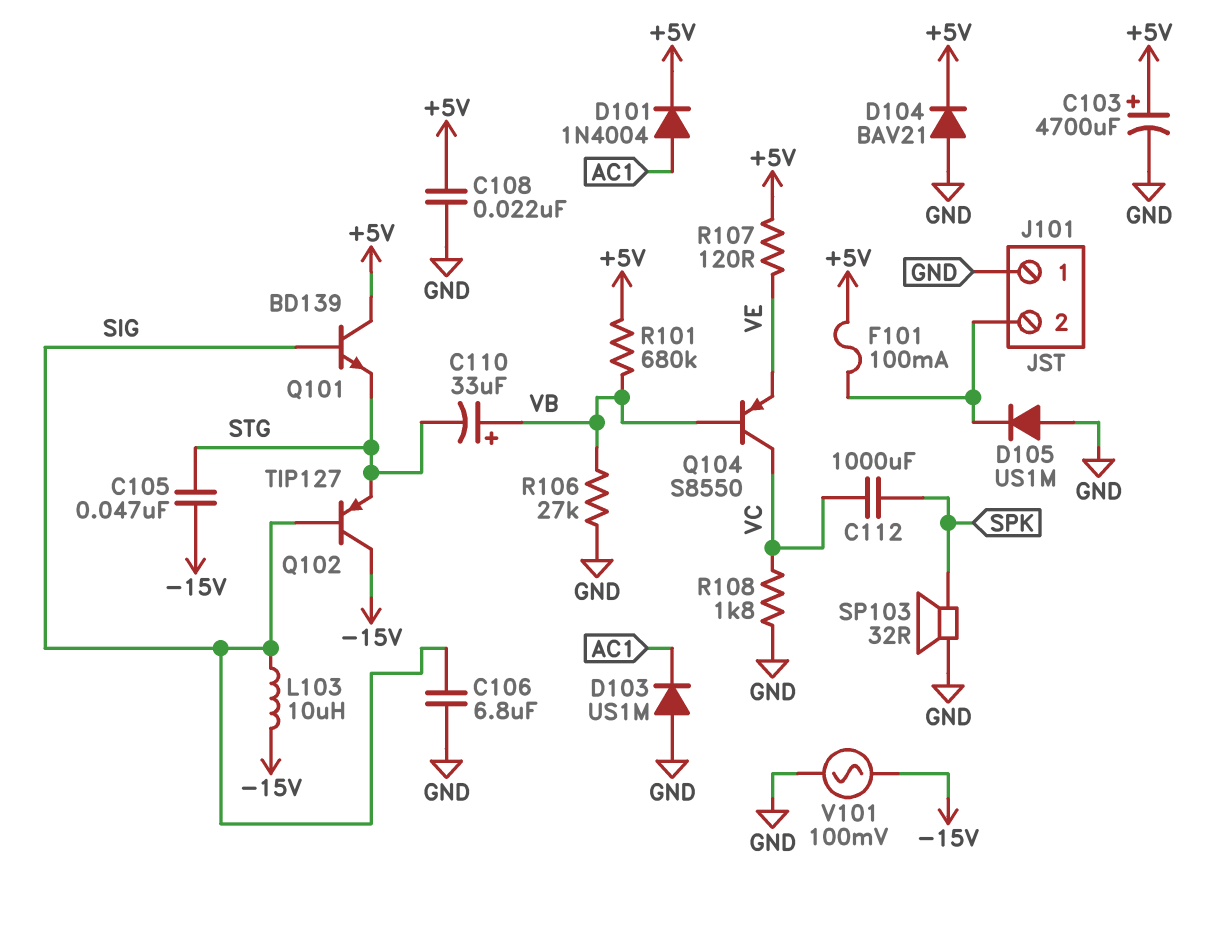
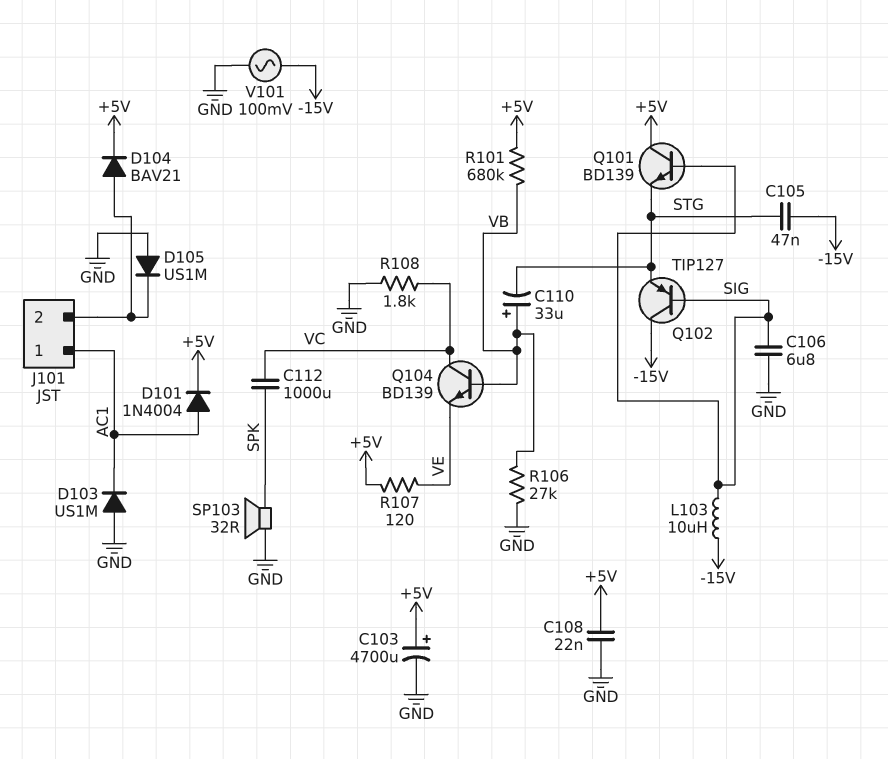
D104: diode BAV21 (A GND, K +5V) -> diode BAV21 (A J101/2, K +5V)
F101: 100mA (+5V, J101/2) -> none
J101 pin 1: GND -> AC1
Q104: PNP S8550 (B VB, C VC, E VE) -> NPN BD139 (B VB, C VC, E VE)

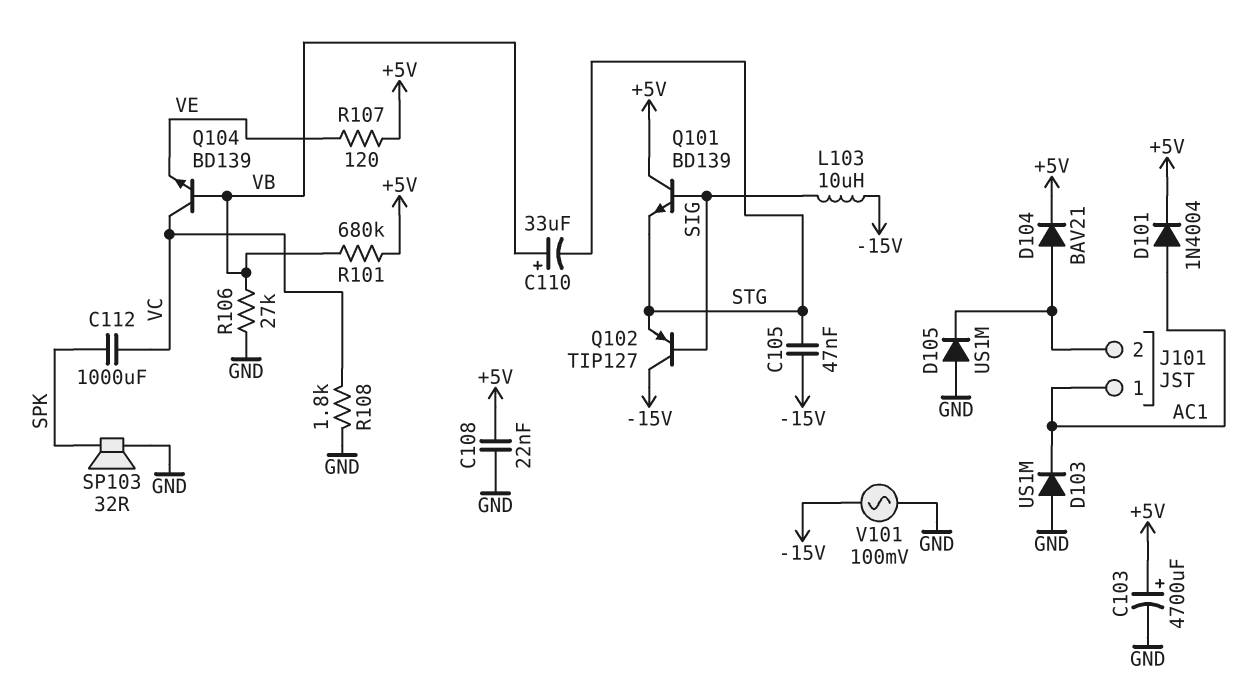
C106: 6.8uF (GND, SIG) -> none

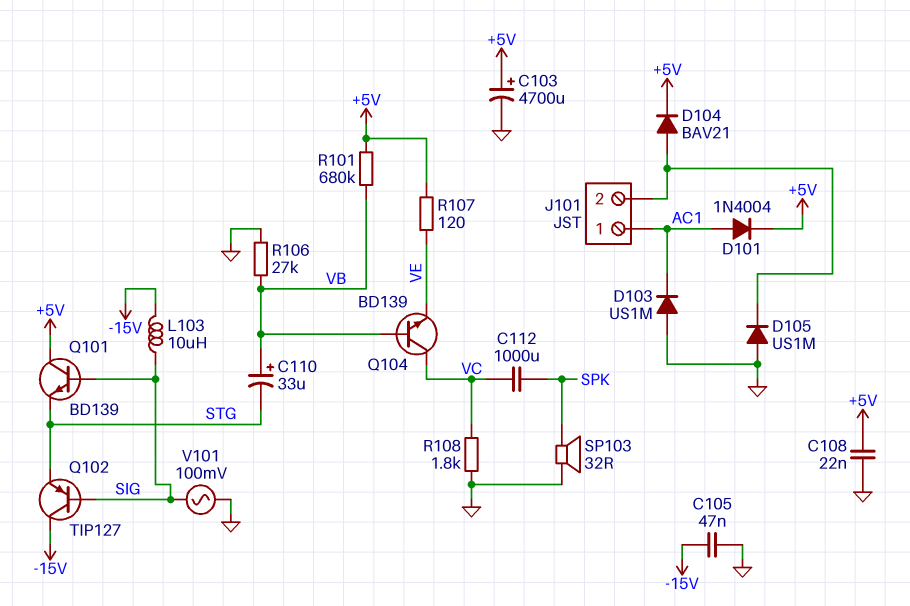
C105: 47nF (-15V, STG) -> 47nF (-15V, GND)
V101: AC 100mV (-15V, GND) -> AC 100mV (GND, SIG)

